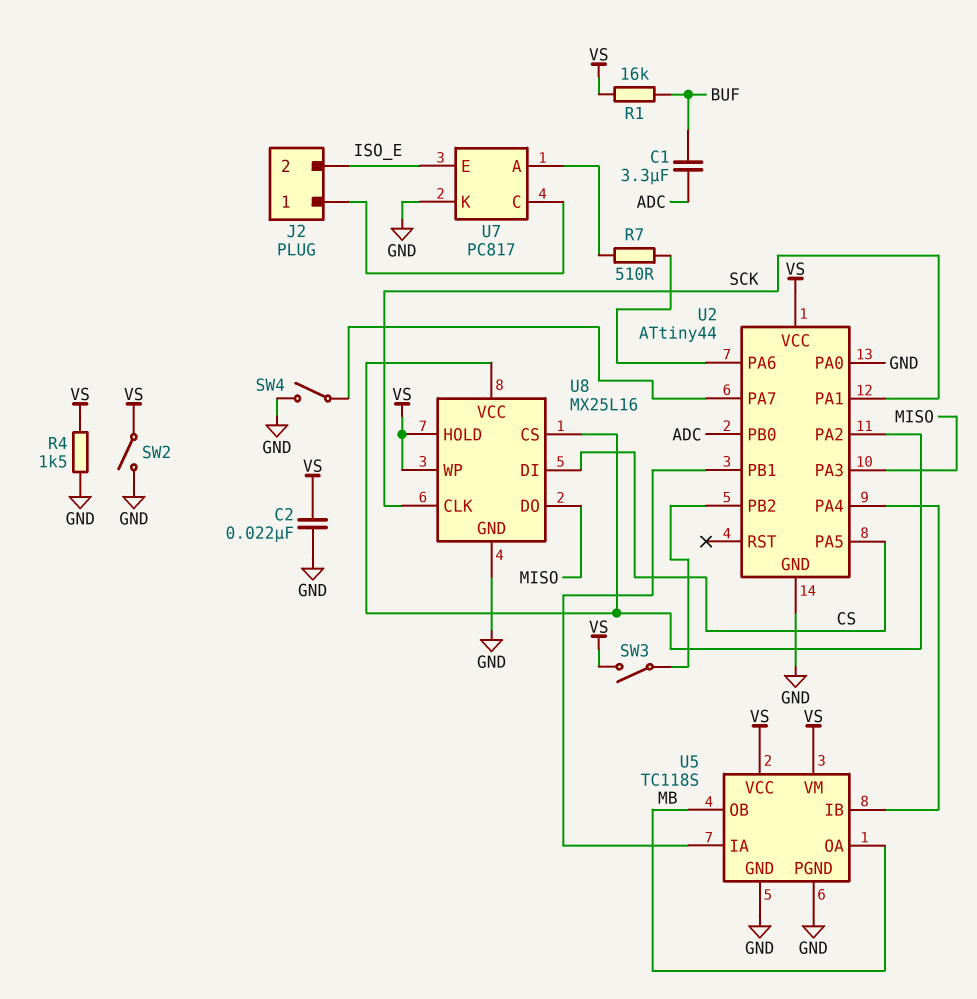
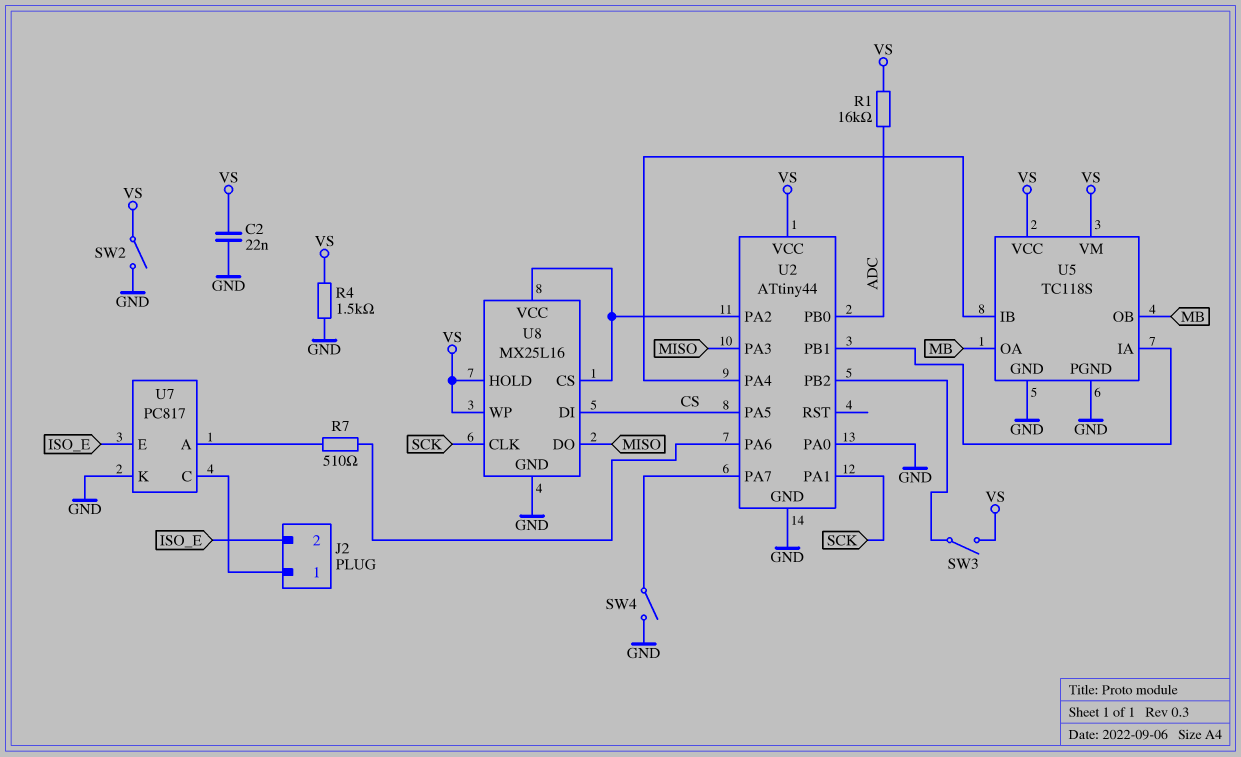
C1: 3.3uF (ADC, BUF) -> none
R1: 16k (BUF, VS) -> 16k (ADC, VS)

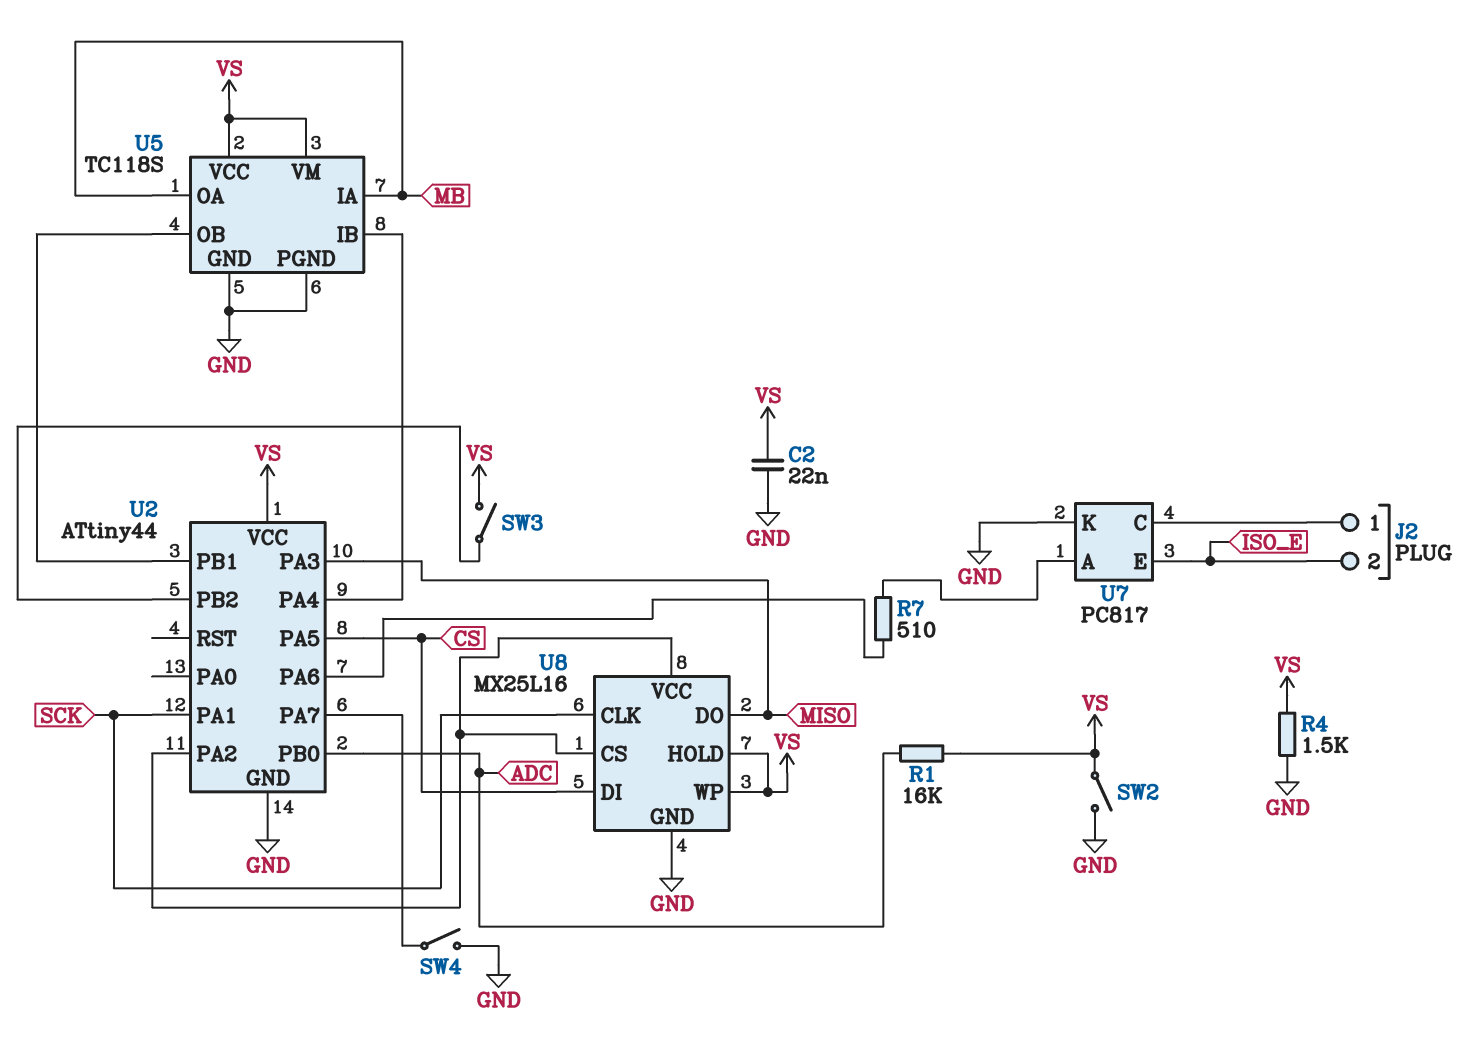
U2 pin PA0: GND -> none
U5 pin IA: U2/PB1 -> MB
U5 pin OB: MB -> U2/PB1

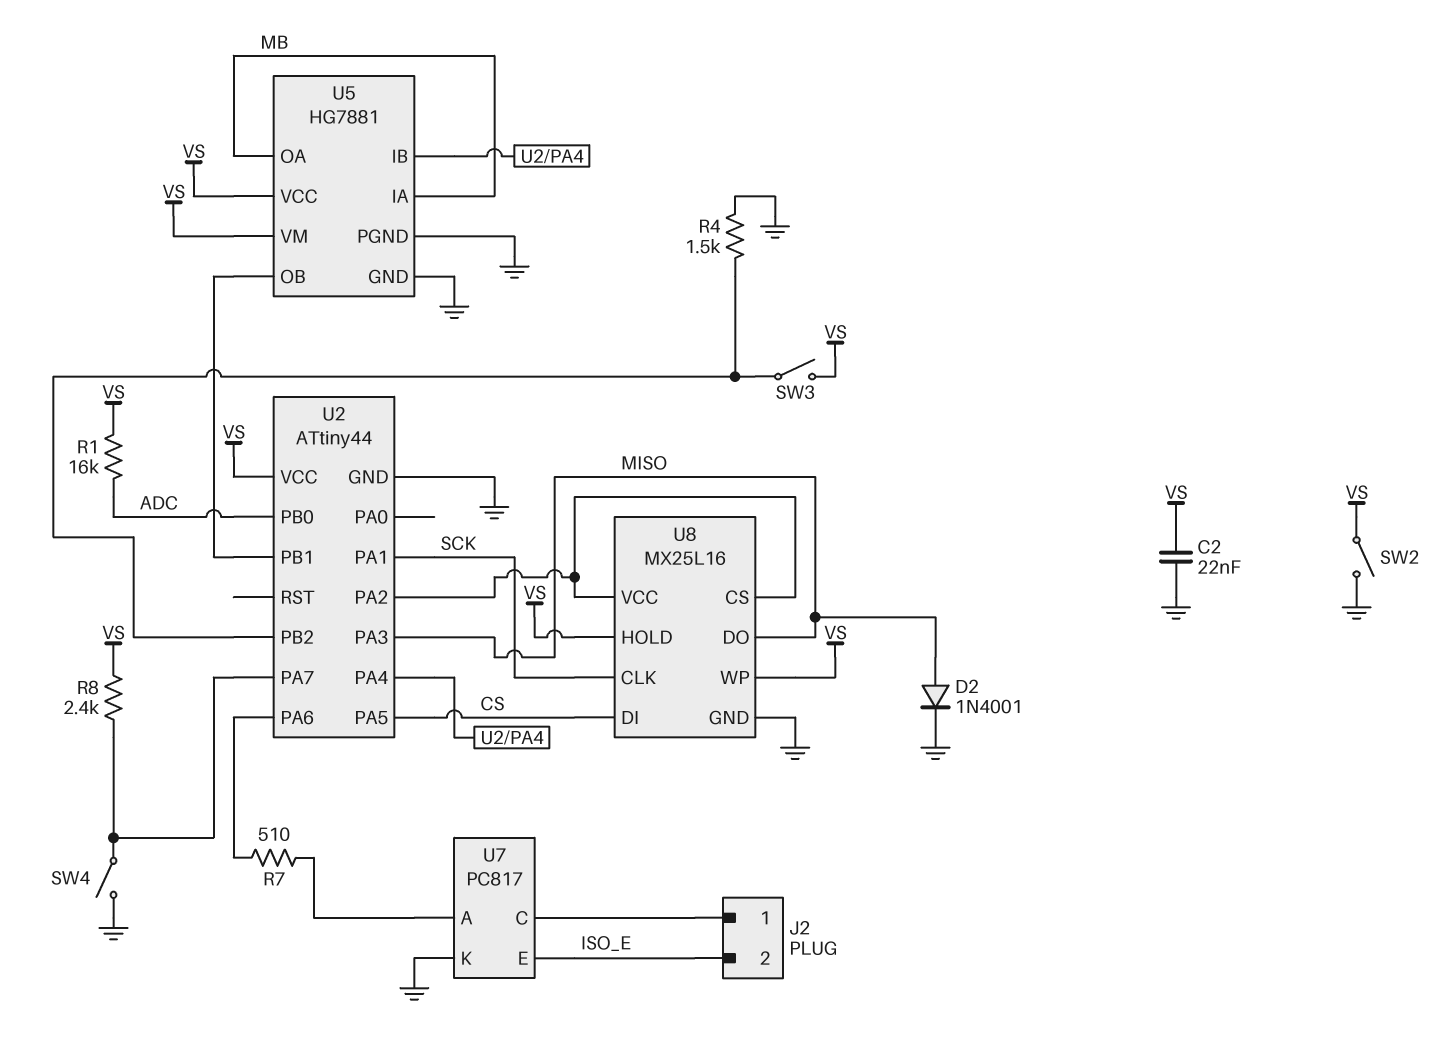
D2: none -> diode 1N4001 (A MISO, K GND)
R4: 1.5k (GND, VS) -> 1.5k (GND, U2/PB2)
R8: none -> 2.4k (U2/PA7, VS)
U5: TC118S -> HG7881

